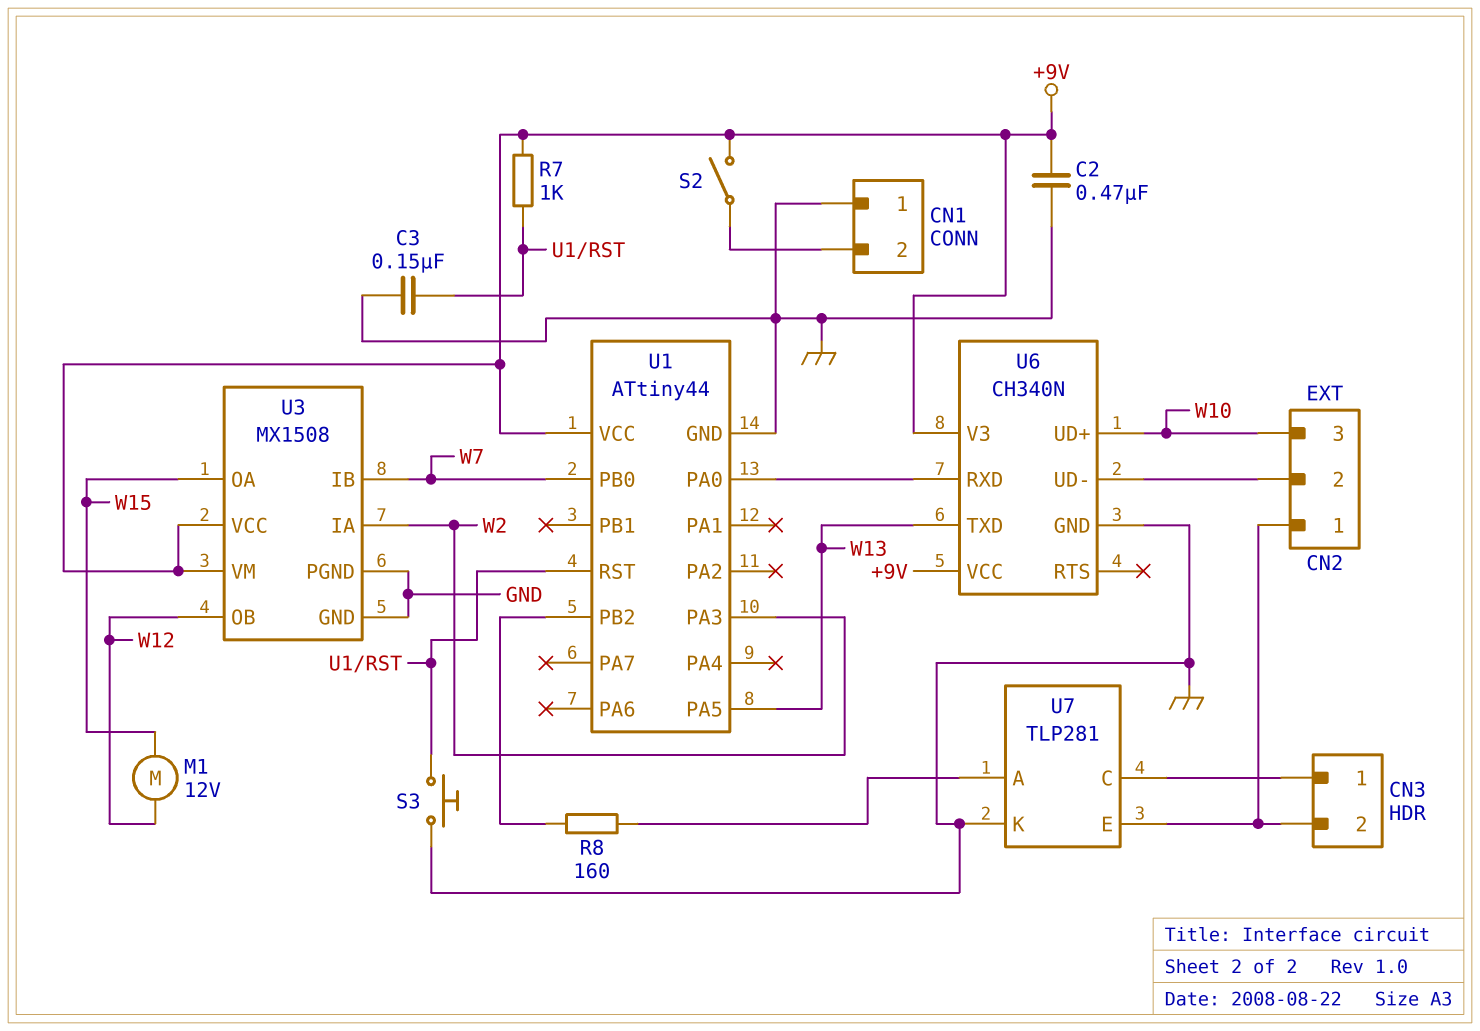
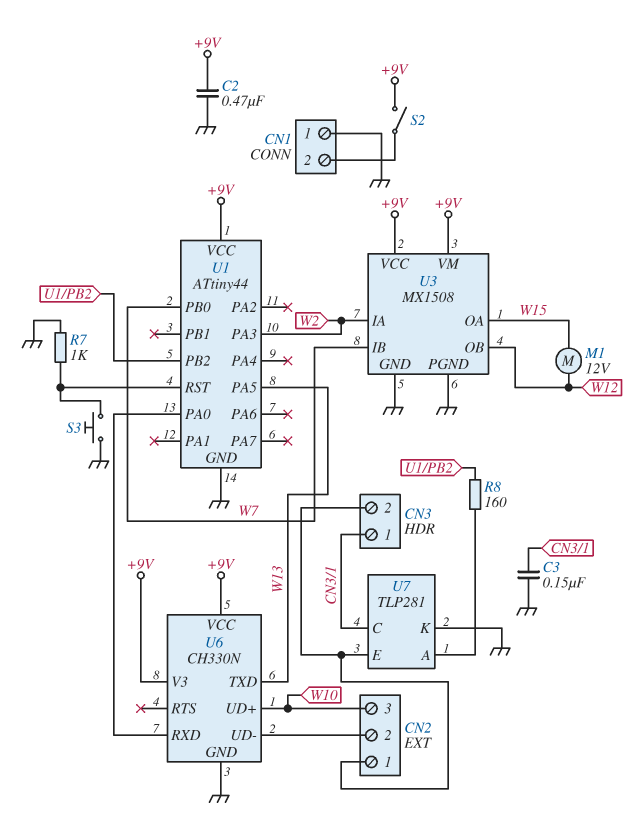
C3: 150nF (GND, U1/RST) -> 150nF (CN3/1, GND)
R7: 1k (+9V, U1/RST) -> 1k (GND, U1/RST)
U6: CH340N -> CH330N

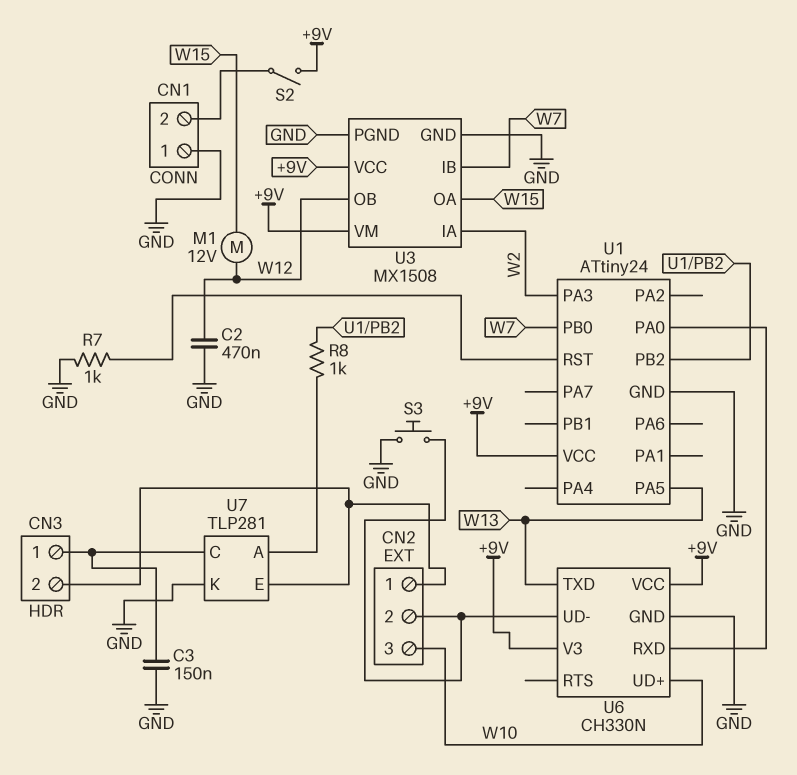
C2: 470nF (+9V, GND) -> 470nF (GND, W12)
R8: 160 (U1/PB2, U7/A) -> 1k (U1/PB2, U7/A)
S3: button (GND, U1/RST) -> button (CN2/2, GND)
U1: ATtiny44 -> ATtiny24

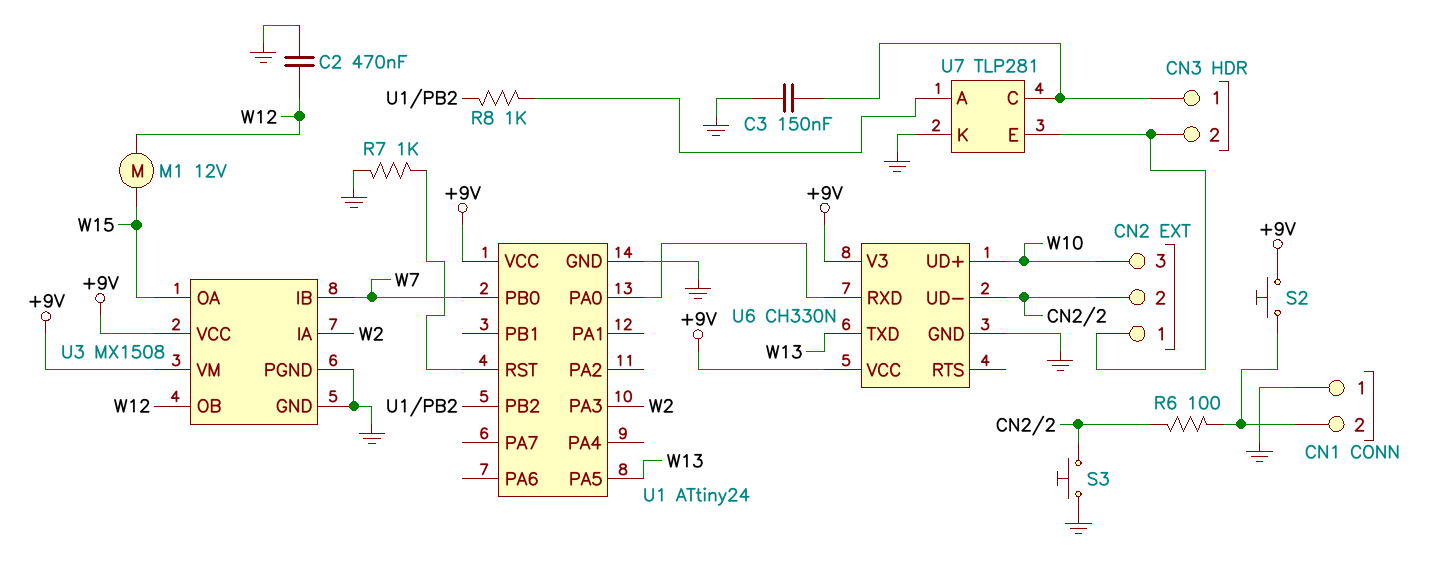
R6: none -> 100 (CN1/2, CN2/2)
S2: switch (+9V, CN1/2) -> button (+9V, CN1/2)

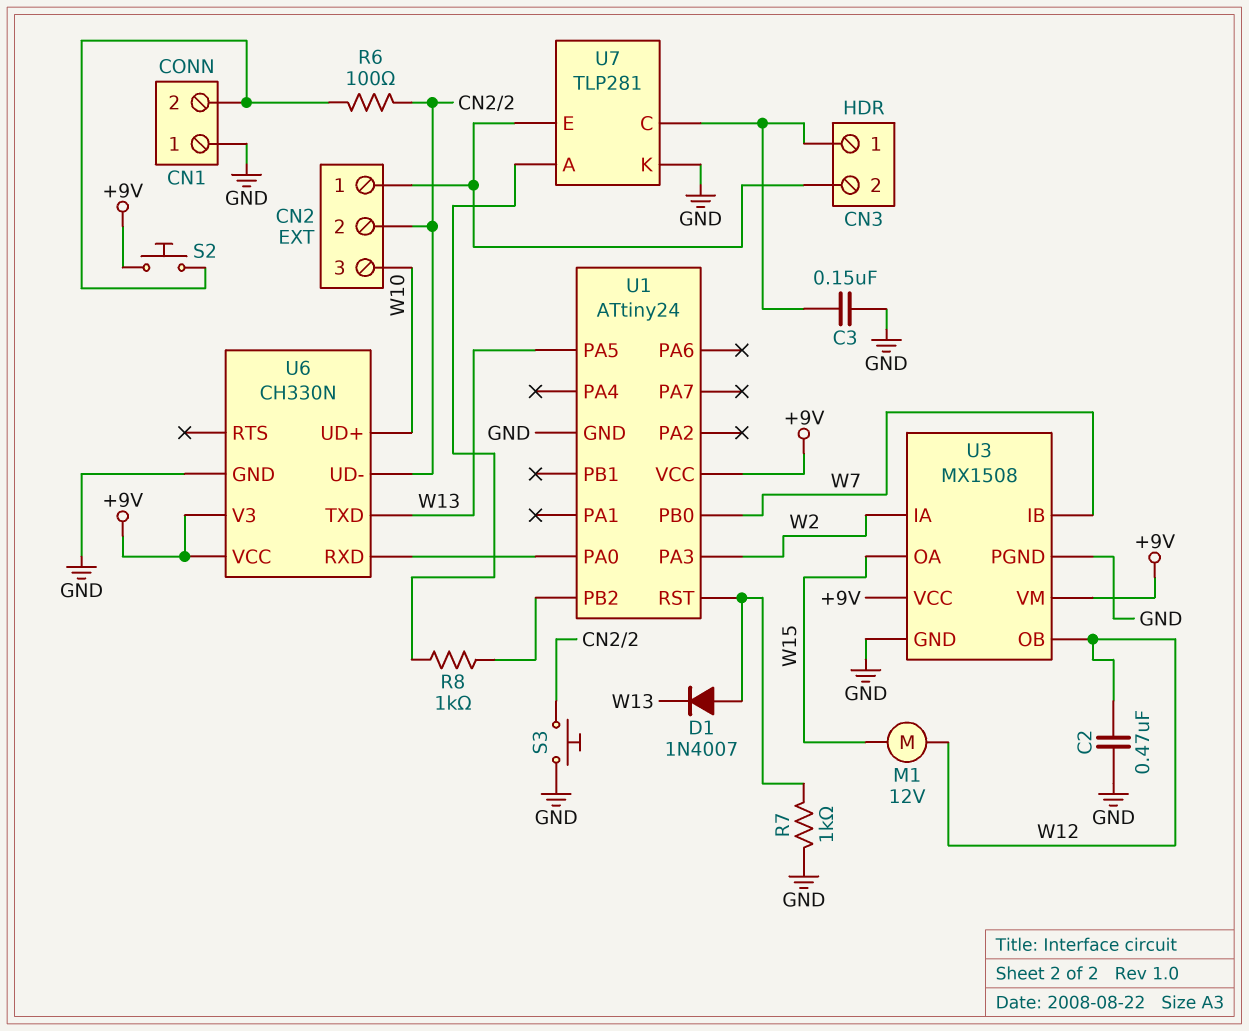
D1: none -> diode 1N4007 (A U1/RST, K W13)

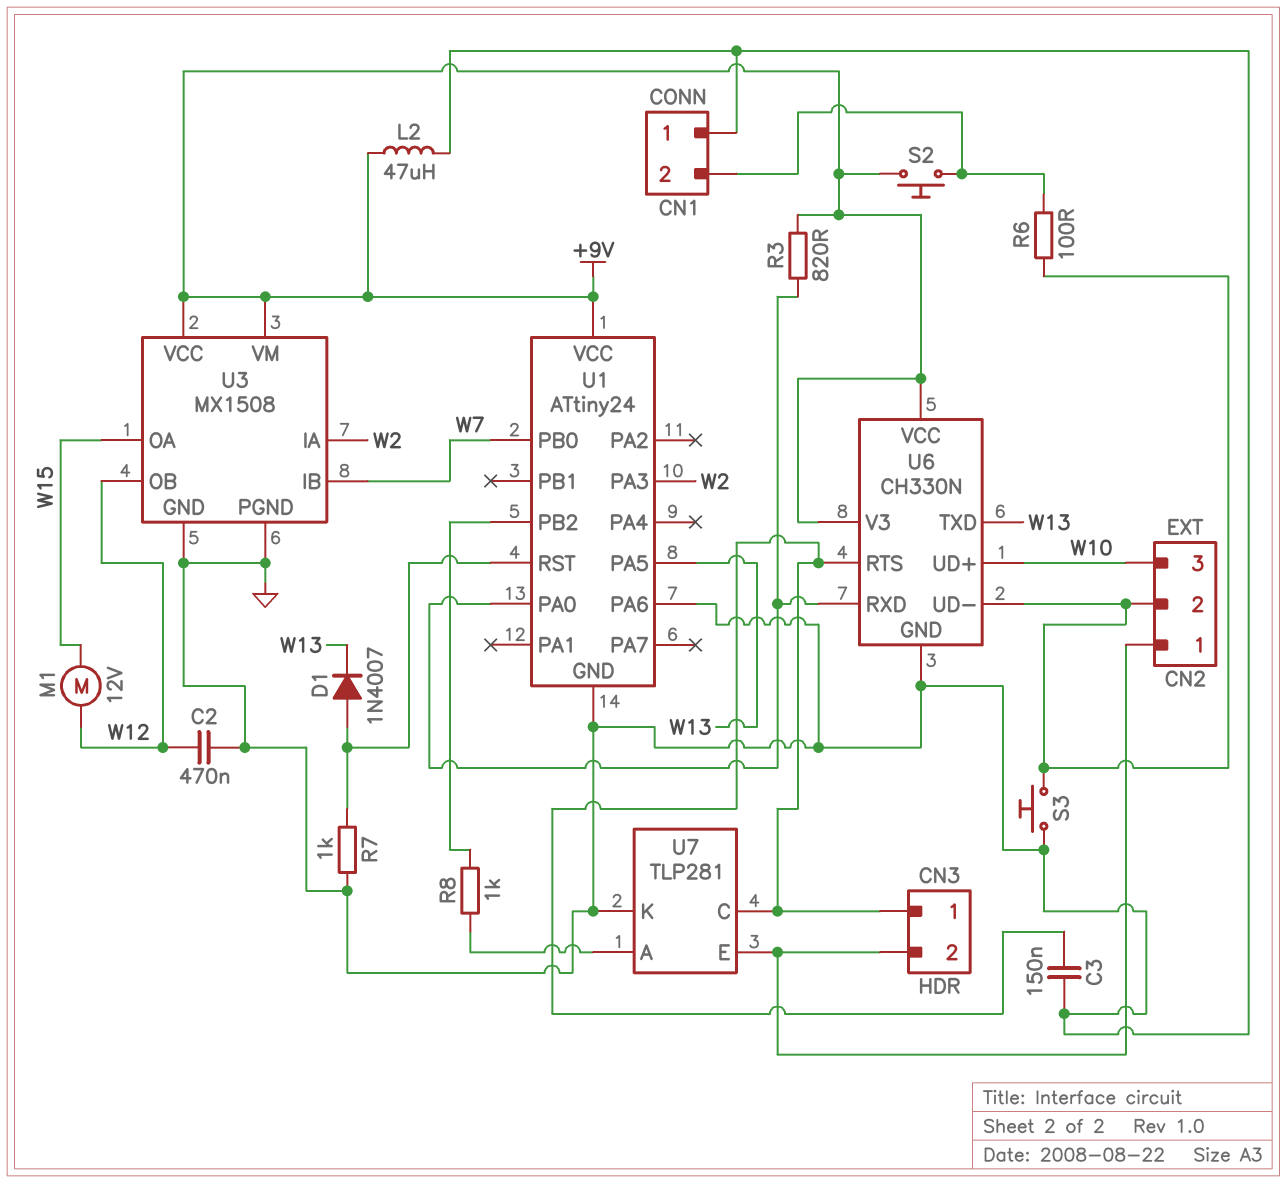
L2: none -> 47uH (+9V, GND)
R3: none -> 820 (+9V, U1/PA0)
U1 pin PA6: none -> GND
U6 pin RTS: none -> CN3/1

